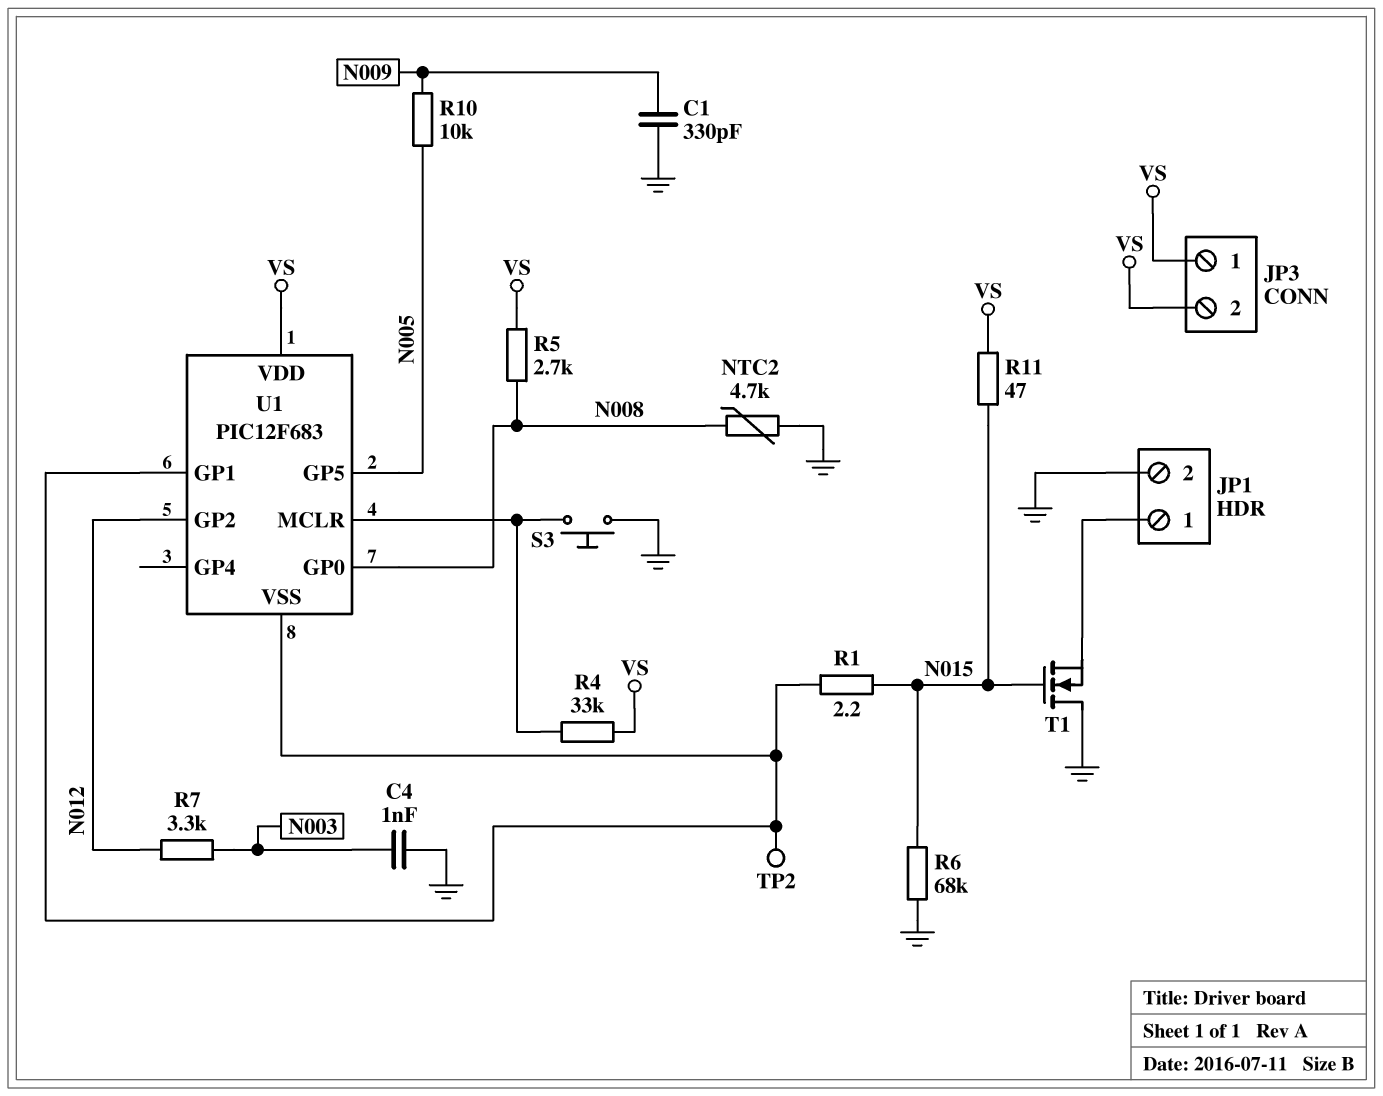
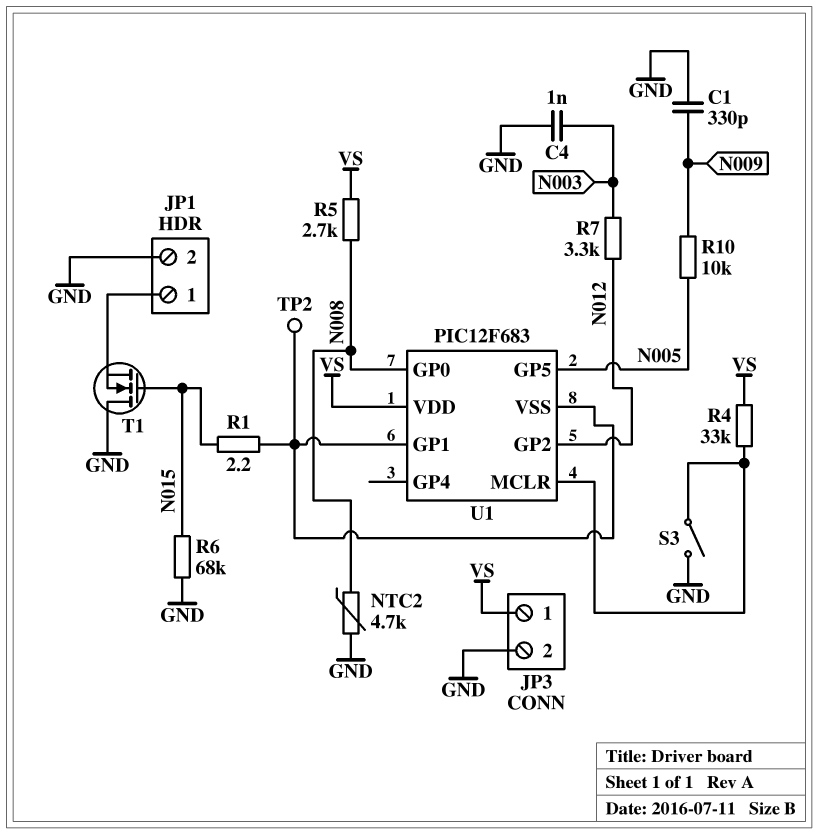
JP3 pin 2: VS -> GND
R11: 47 (N015, VS) -> none
S3: button (GND, U1/MCLR) -> switch (GND, U1/MCLR)

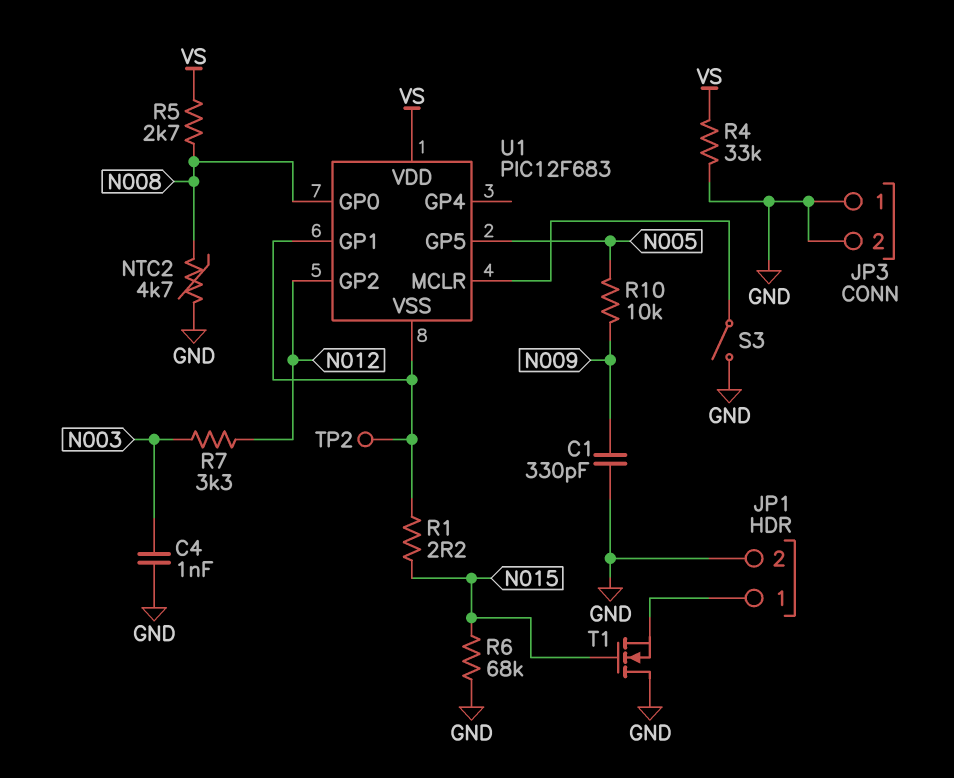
JP3 pin 1: VS -> GND
R4: 33k (U1/MCLR, VS) -> 33k (GND, VS)

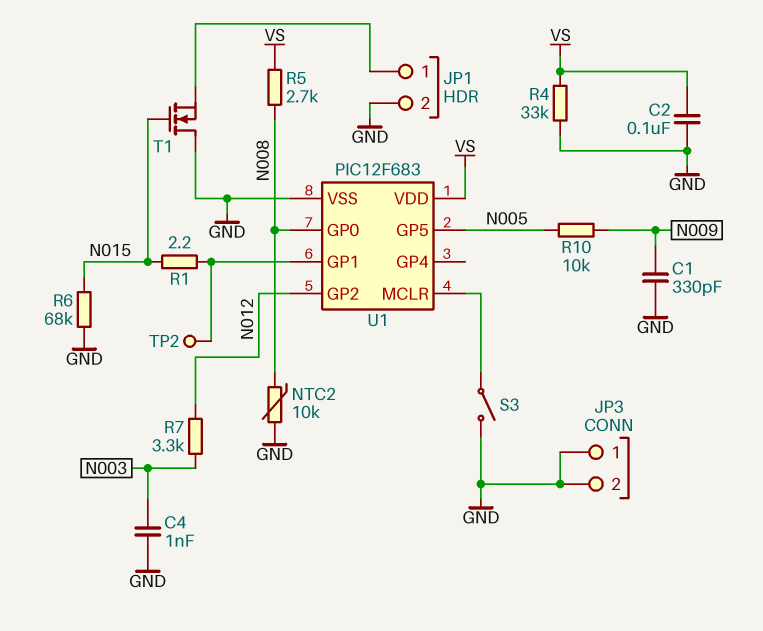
C2: none -> 100nF (GND, VS)
NTC2: 4.7k (GND, N008) -> 10k (GND, N008)
U1 pin VSS: U1/GP1 -> GND

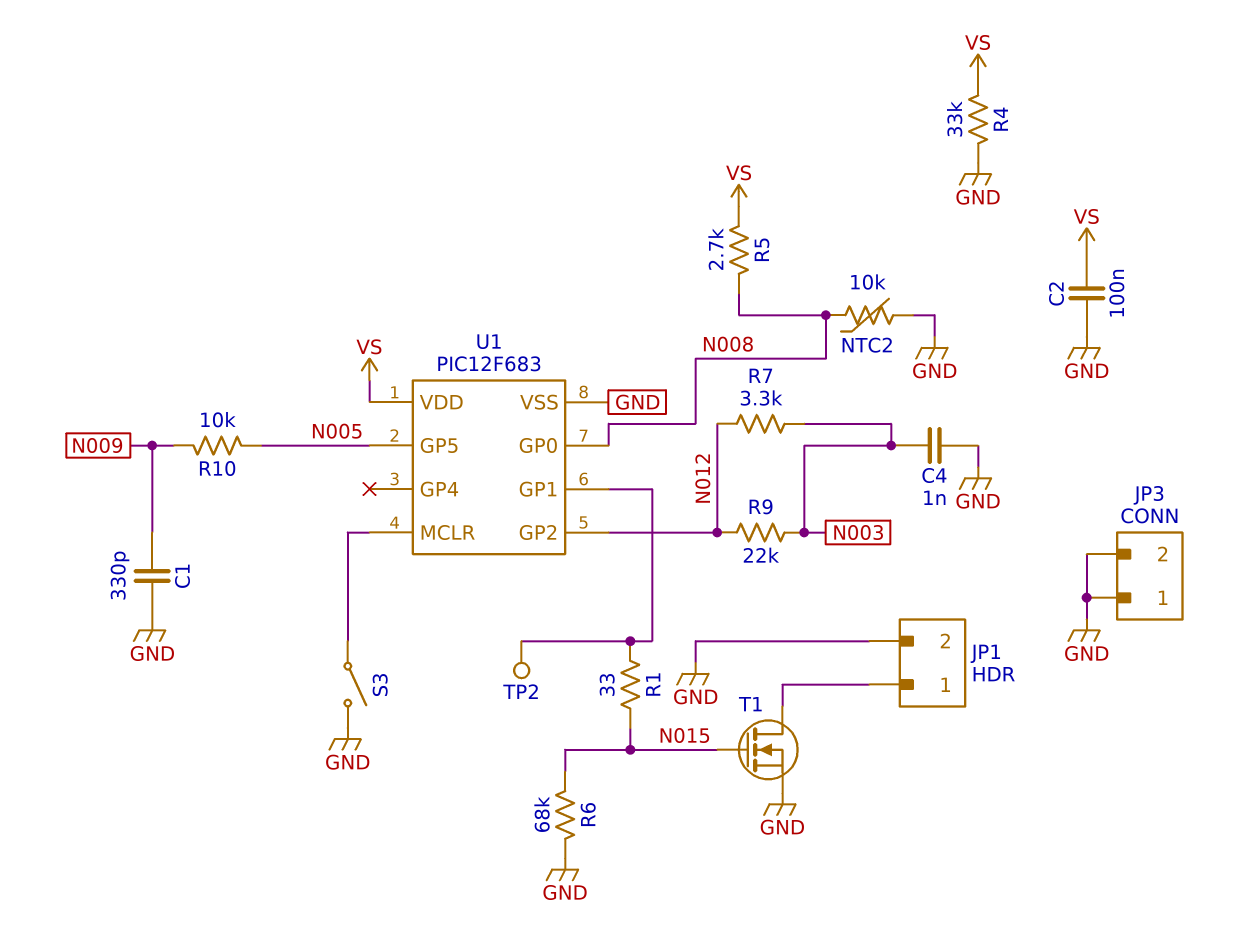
R1: 2.2 (N015, U1/GP1) -> 33 (N015, U1/GP1)
R9: none -> 22k (N003, N012)
T1: NMOS (G N015, D GND, S JP1/1) -> NMOS (G N015, D JP1/1, S GND)

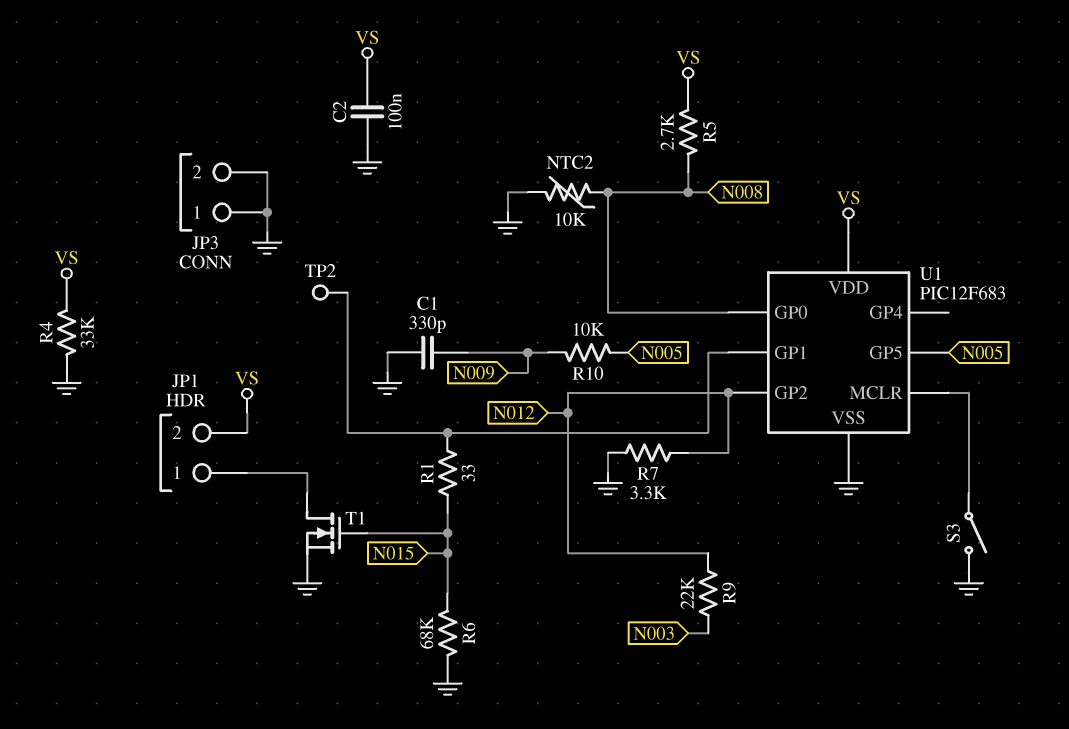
C4: 1nF (GND, N003) -> none
JP1 pin 2: GND -> VS
R7: 3.3k (N003, N012) -> 3.3k (GND, N012)

